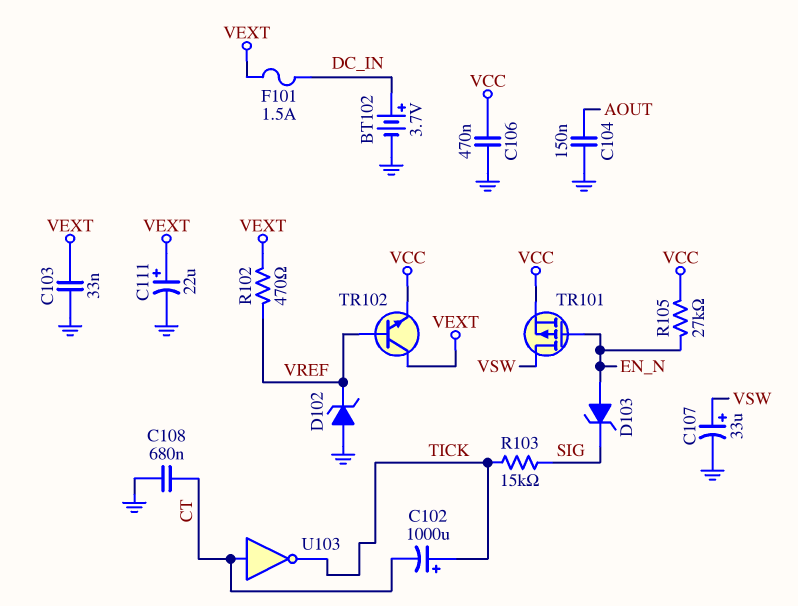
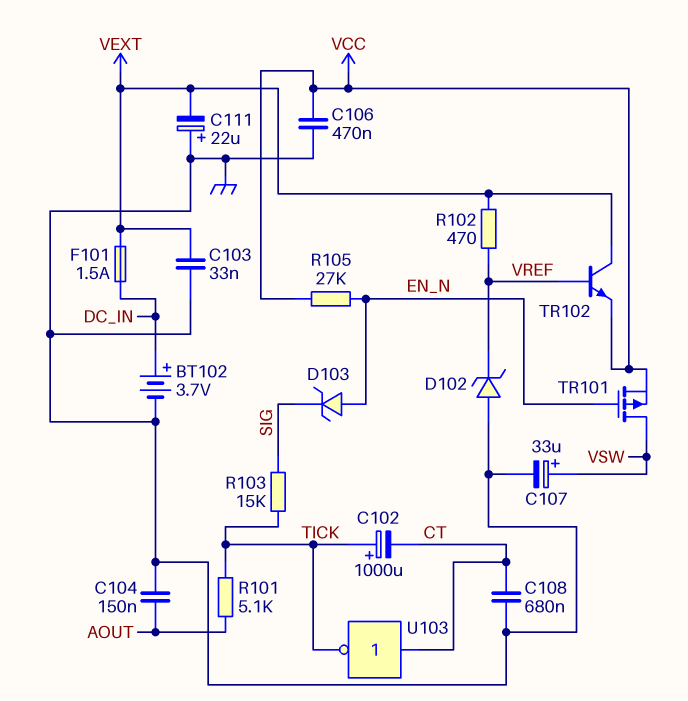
C111: 22uF (plus VEXT, minus GND) -> 22uF (plus GND, minus VEXT)
R101: none -> 5.1k (AOUT, TICK)

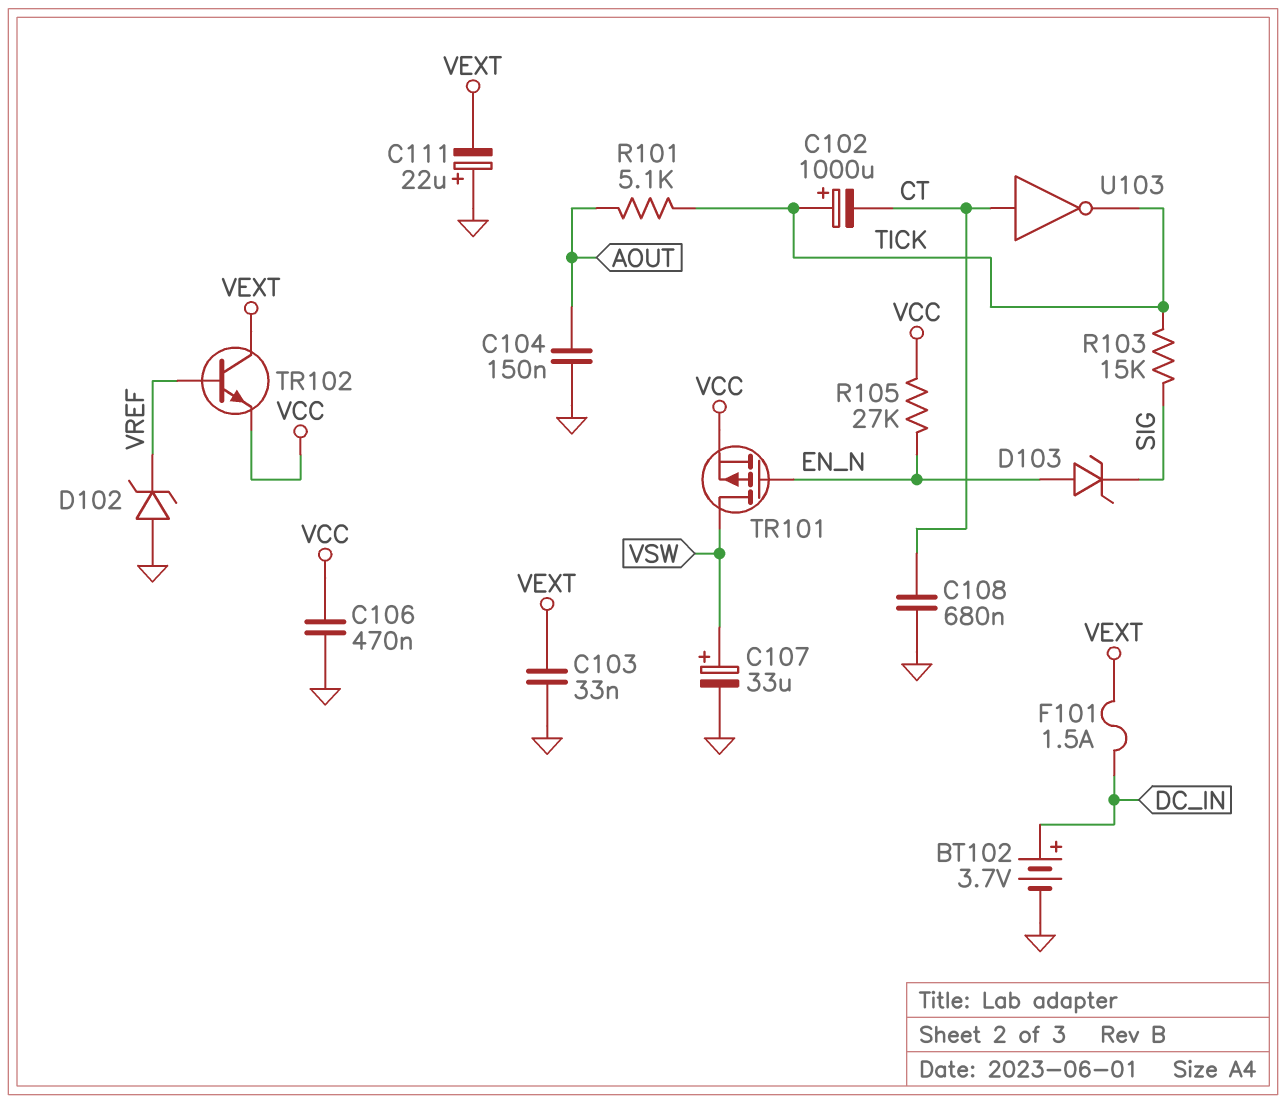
R102: 470 (VEXT, VREF) -> none

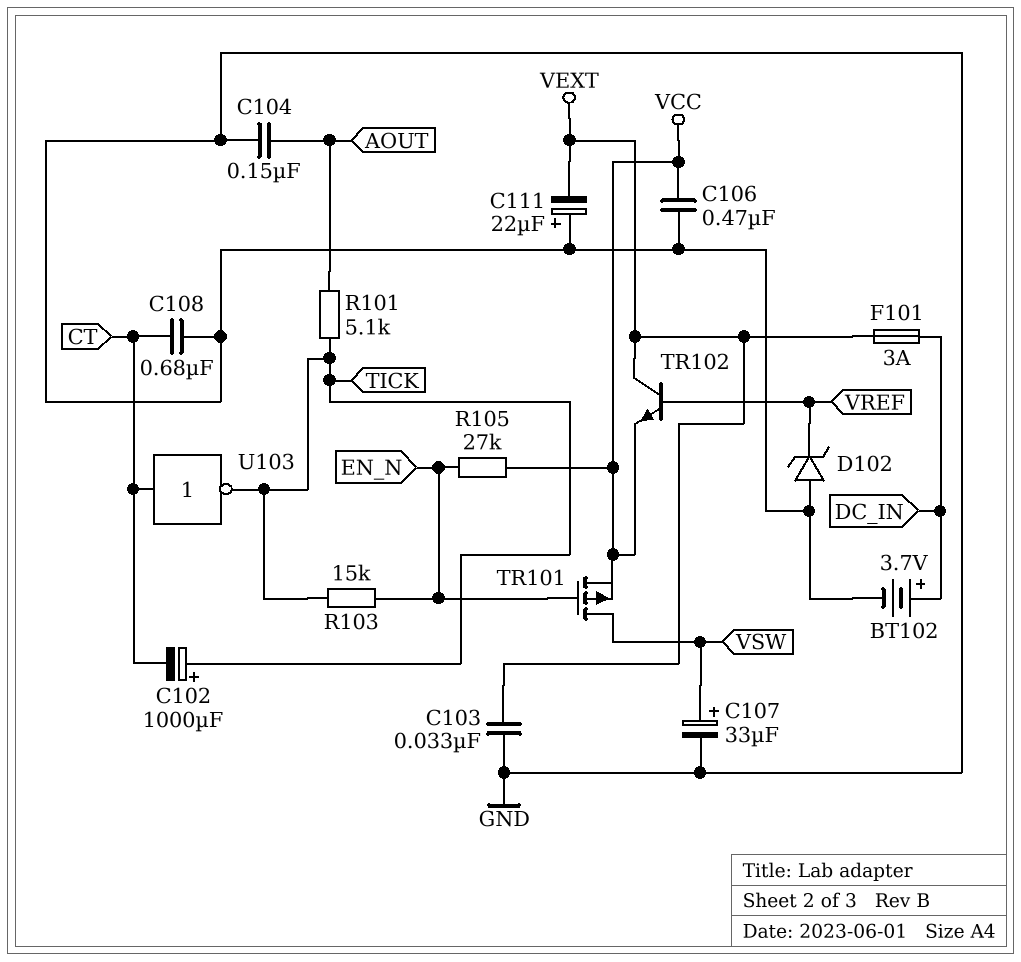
D103: zener (A EN_N, K SIG) -> none
F101: 1.5A (DC_IN, VEXT) -> 3A (DC_IN, VEXT)
R103: 15k (SIG, TICK) -> 15k (EN_N, TICK)

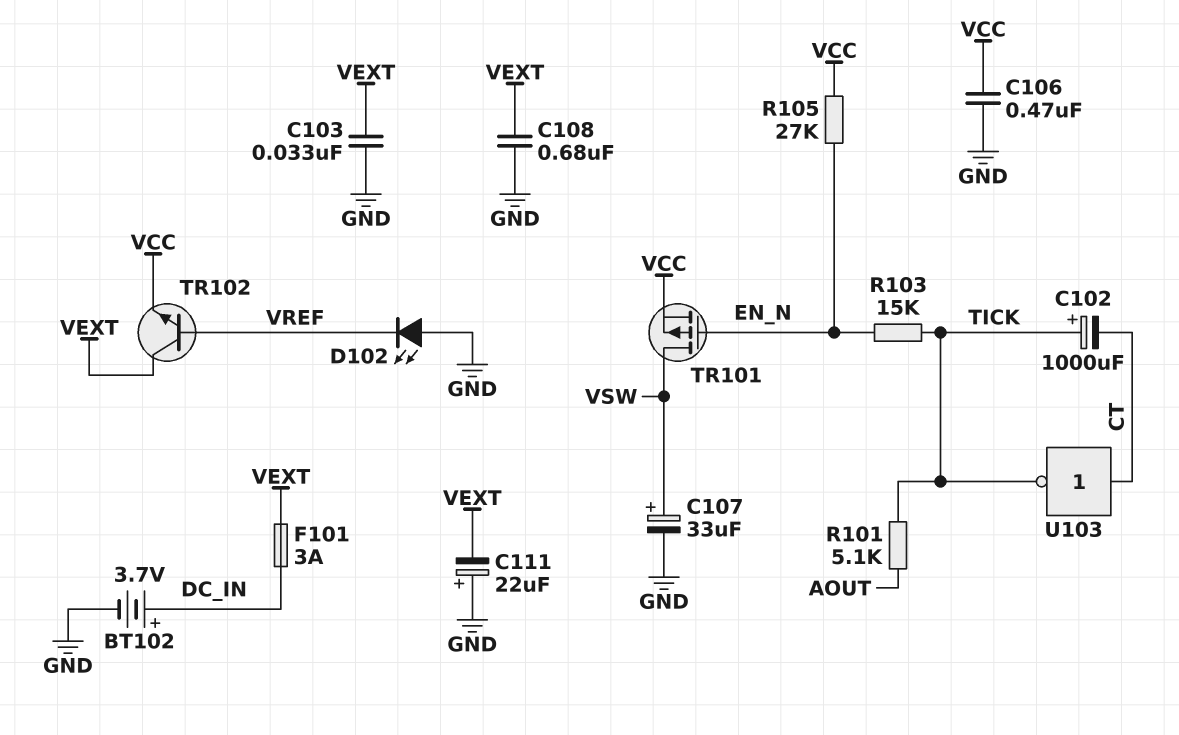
C104: 150nF (AOUT, GND) -> none
C108: 680nF (CT, GND) -> 680nF (GND, VEXT)
D102: zener (A GND, K VREF) -> LED (A GND, K VREF)

